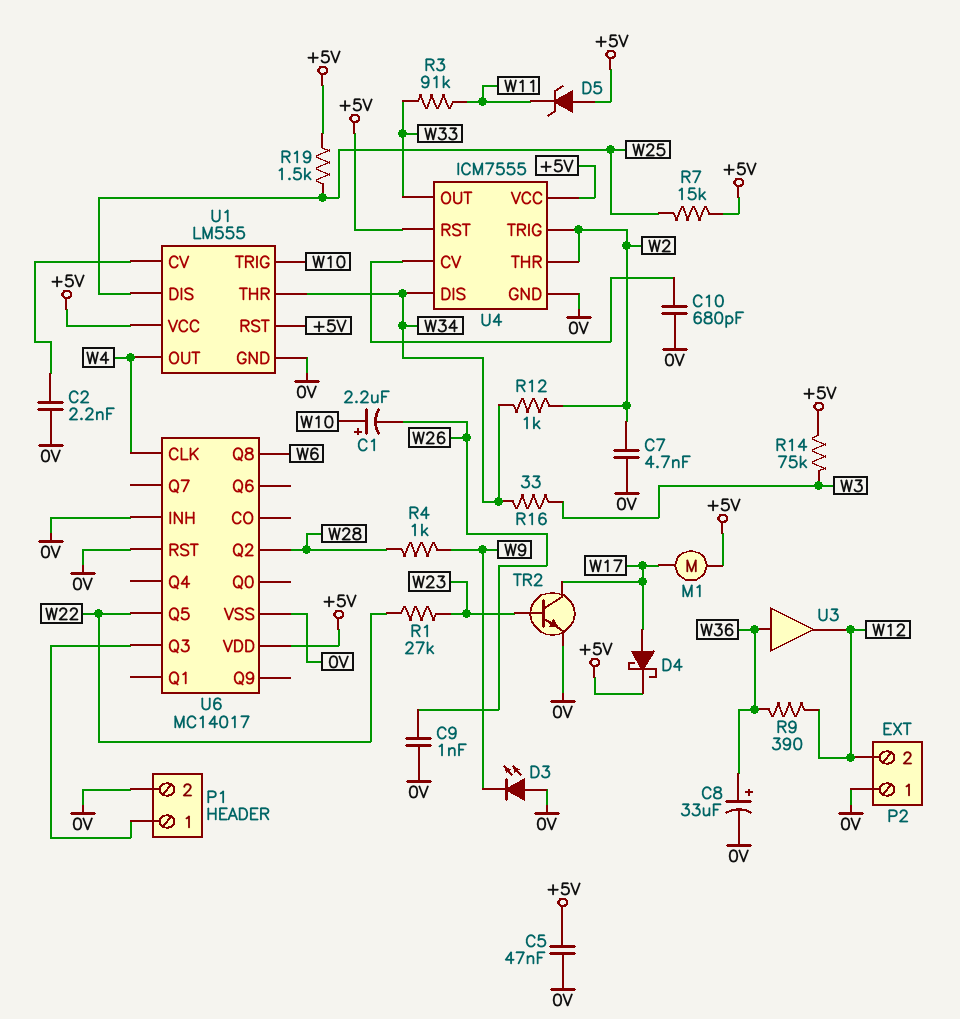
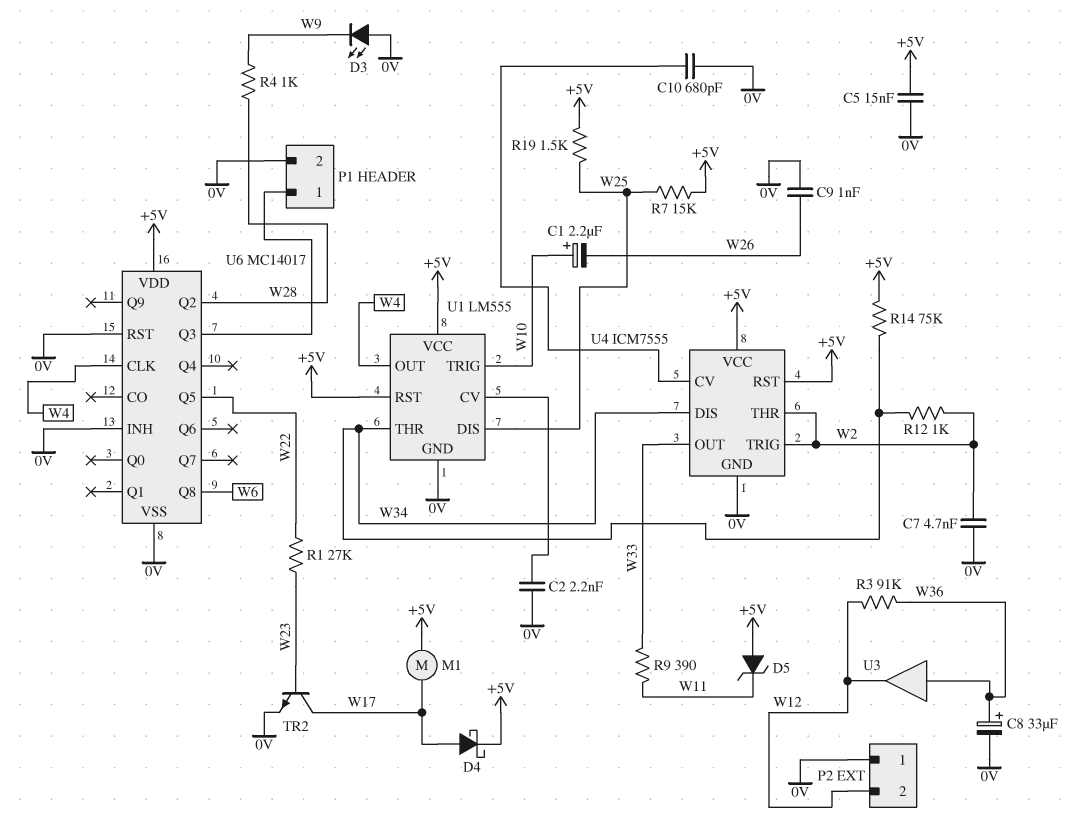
C5: 47nF (+5V, 0V) -> 15nF (+5V, 0V)
R3: 91k (W11, W33) -> 91k (W12, W36)
R9: 390 (W12, W36) -> 390 (W11, W33)
R14: 75k (+5V, W3) -> 75k (+5V, W34)
R16: 33 (W3, W34) -> none

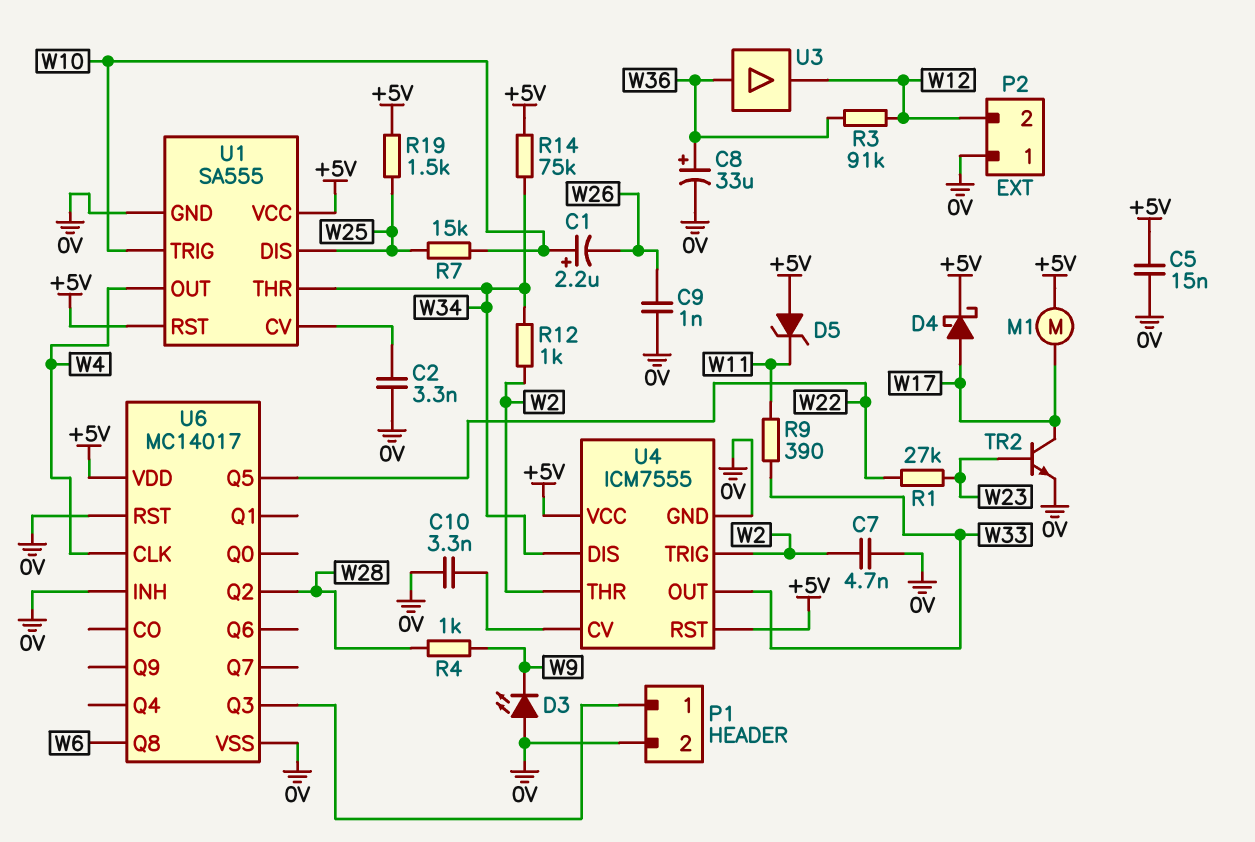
C2: 2.2nF (0V, U1/CV) -> 3.3nF (0V, U1/CV)
C10: 680pF (0V, U4/CV) -> 3.3nF (0V, U4/CV)
R7: 15k (+5V, W25) -> 15k (W10, W25)
U1: LM555 -> SA555

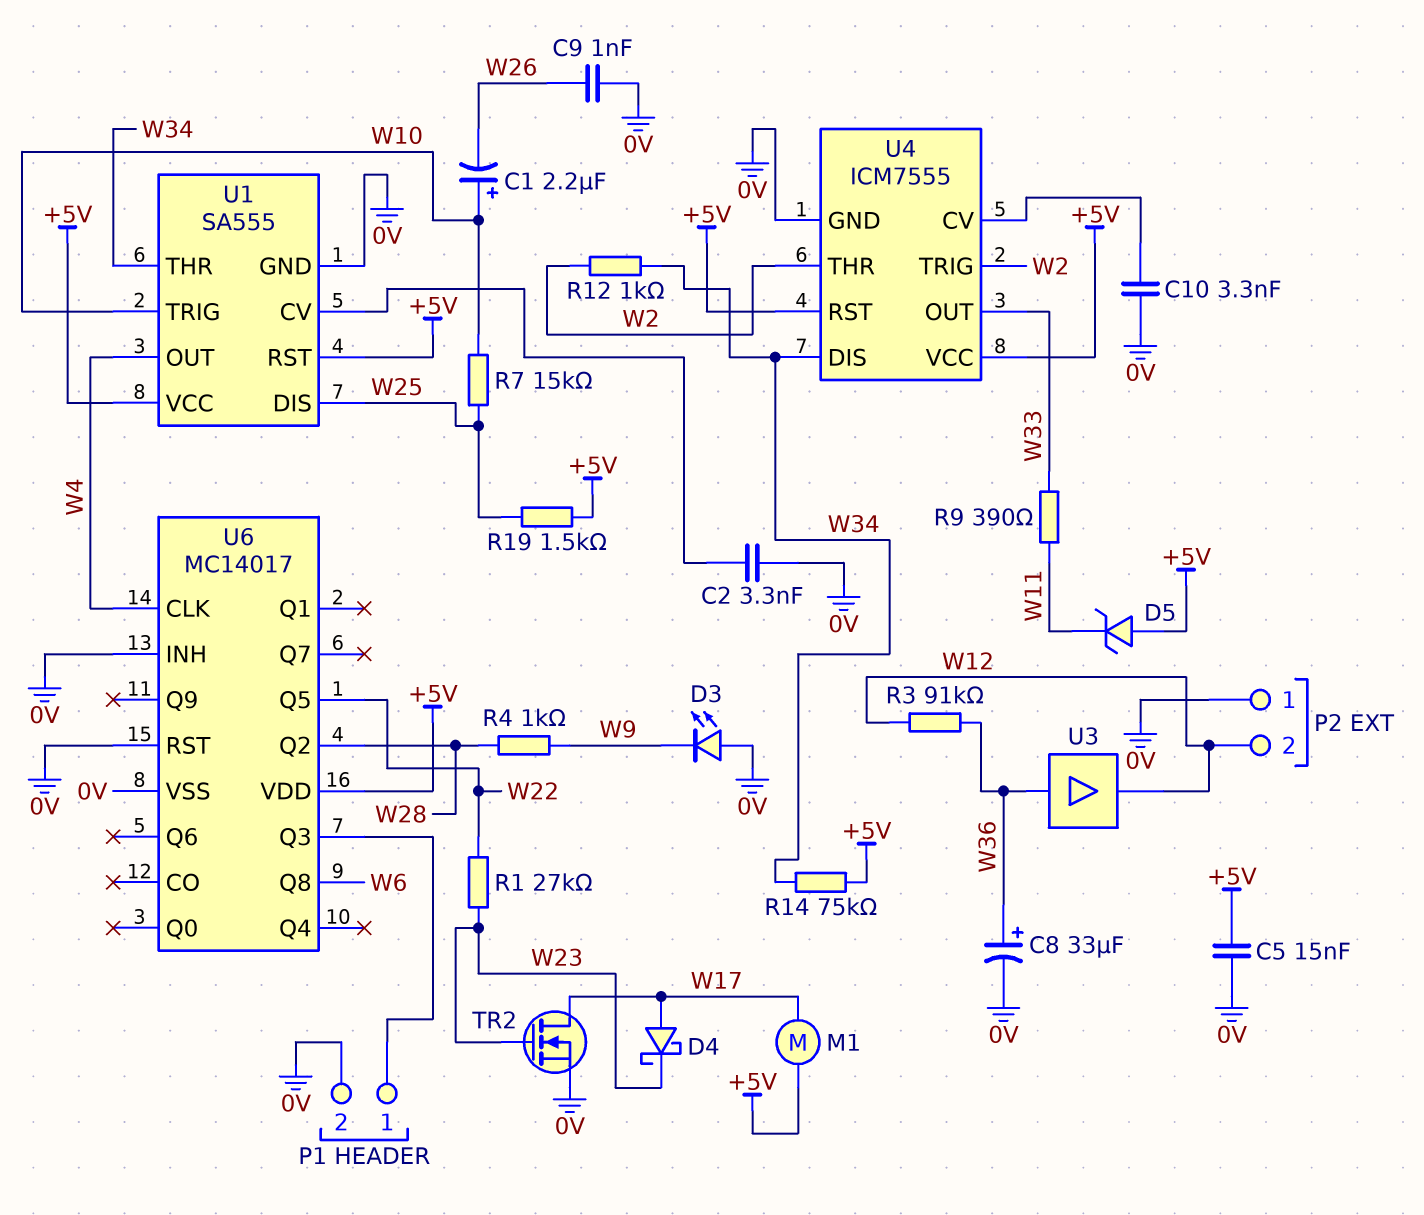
C7: 4.7nF (0V, W2) -> none
D4: schottky (A W17, K +5V) -> schottky (A W17, K W23)
TR2: NPN (B W23, C W17, E 0V) -> NMOS (G W23, D W17, S 0V)

